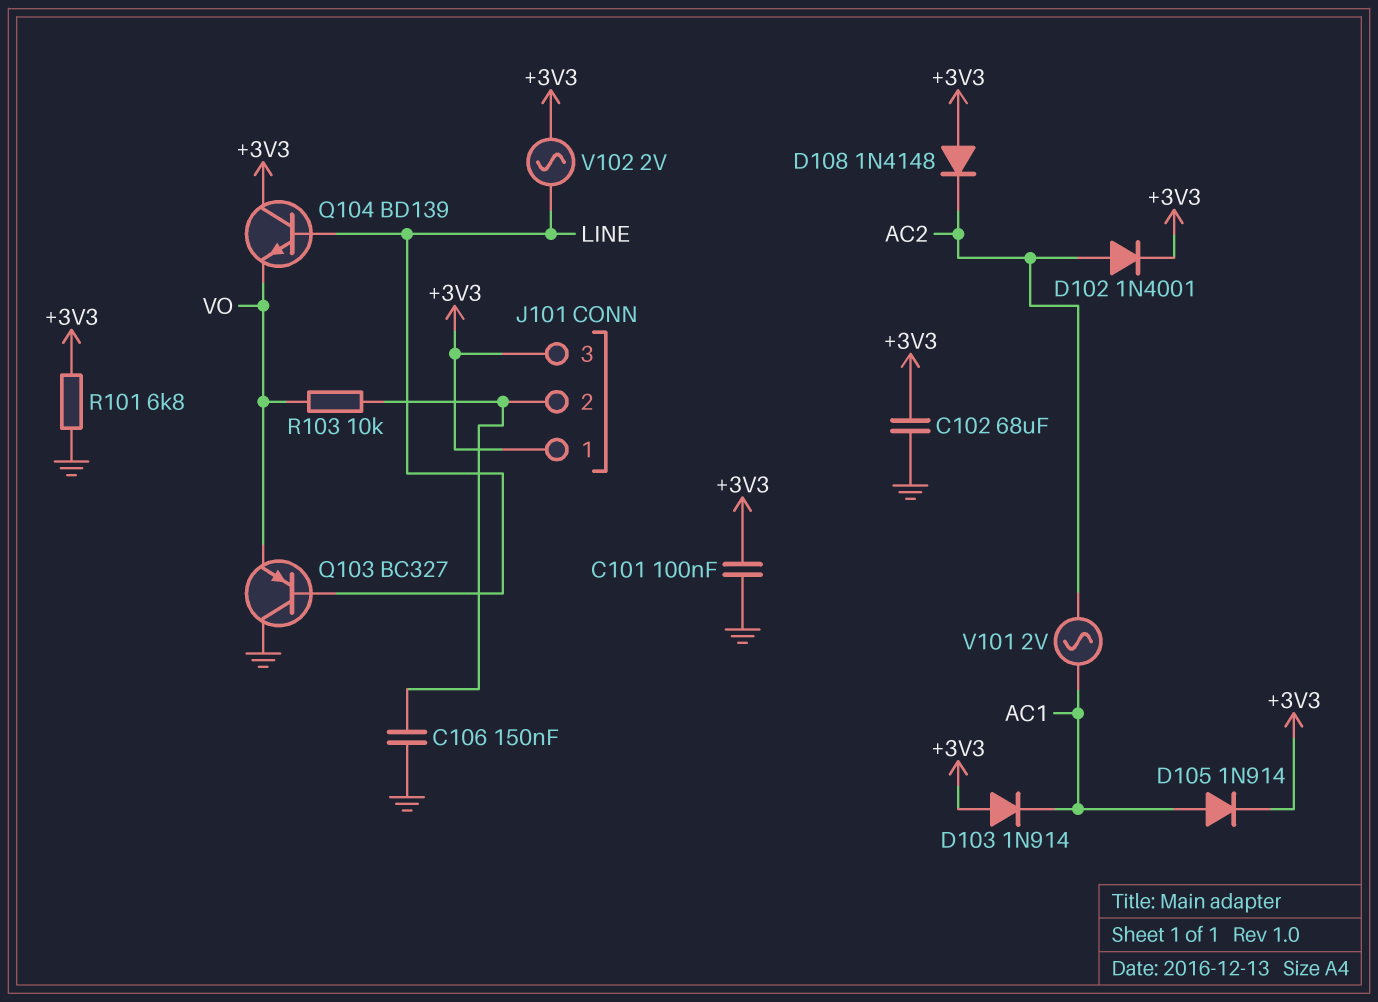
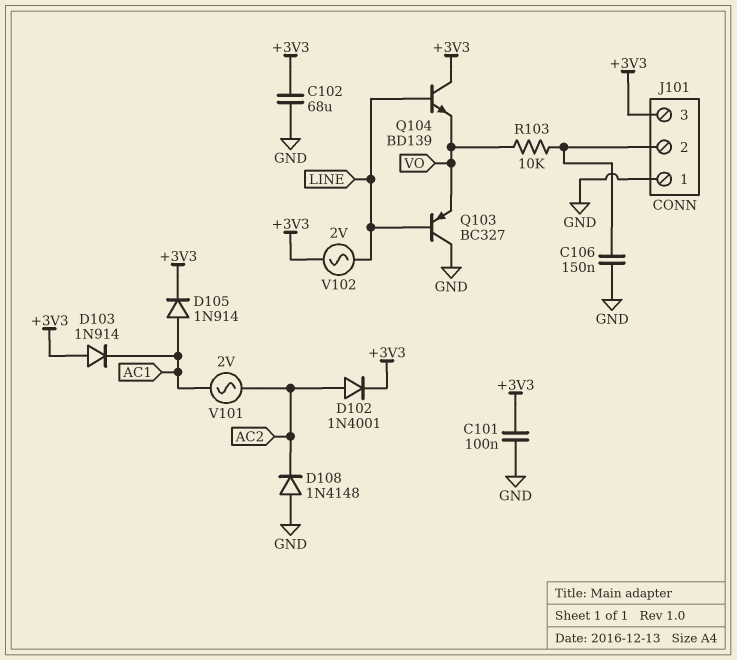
D108: diode 1N4148 (A +3V3, K AC2) -> diode 1N4148 (A GND, K AC2)
J101 pin 1: +3V3 -> GND
R101: 6.8k (+3V3, GND) -> none

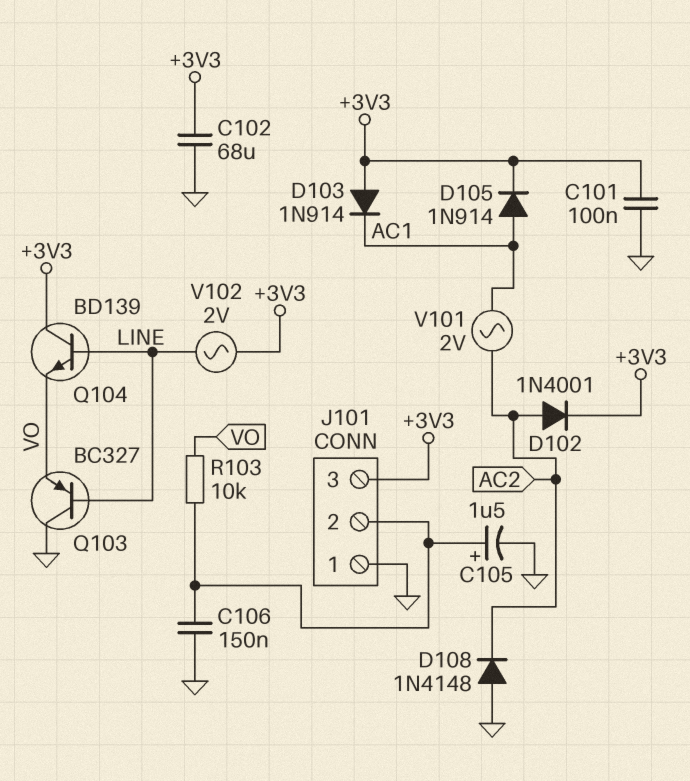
C105: none -> 1.5uF (plus J101/2, minus GND)

